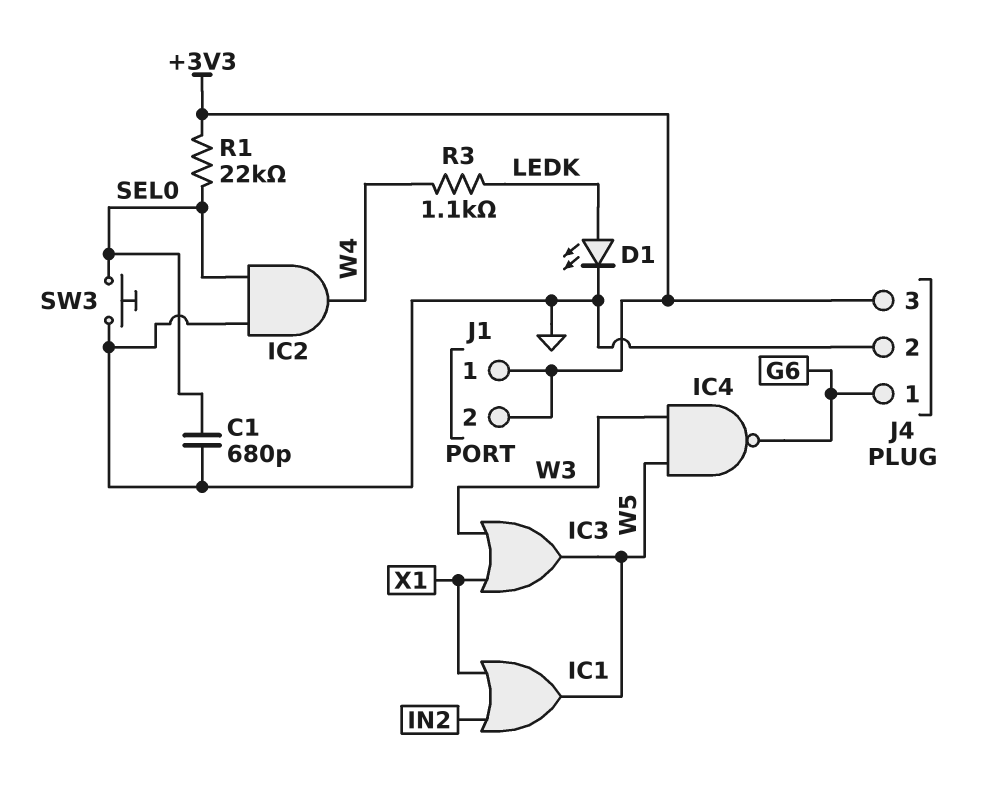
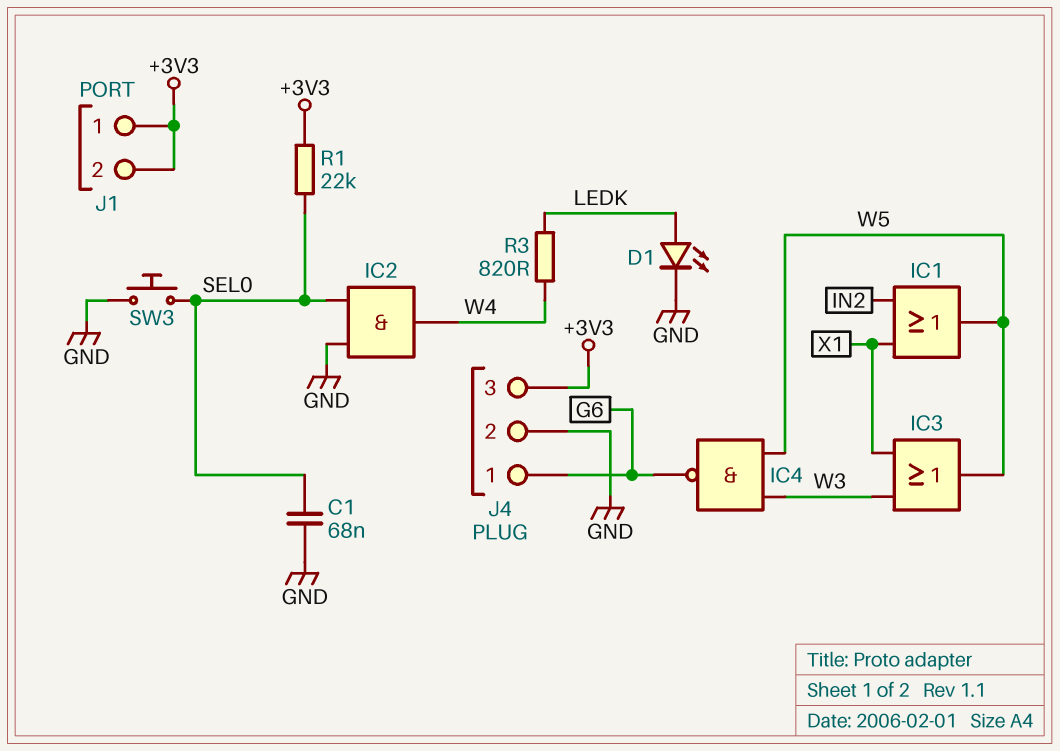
C1: 680pF (GND, SEL0) -> 68nF (GND, SEL0)
R3: 1.1k (LEDK, W4) -> 820 (LEDK, W4)

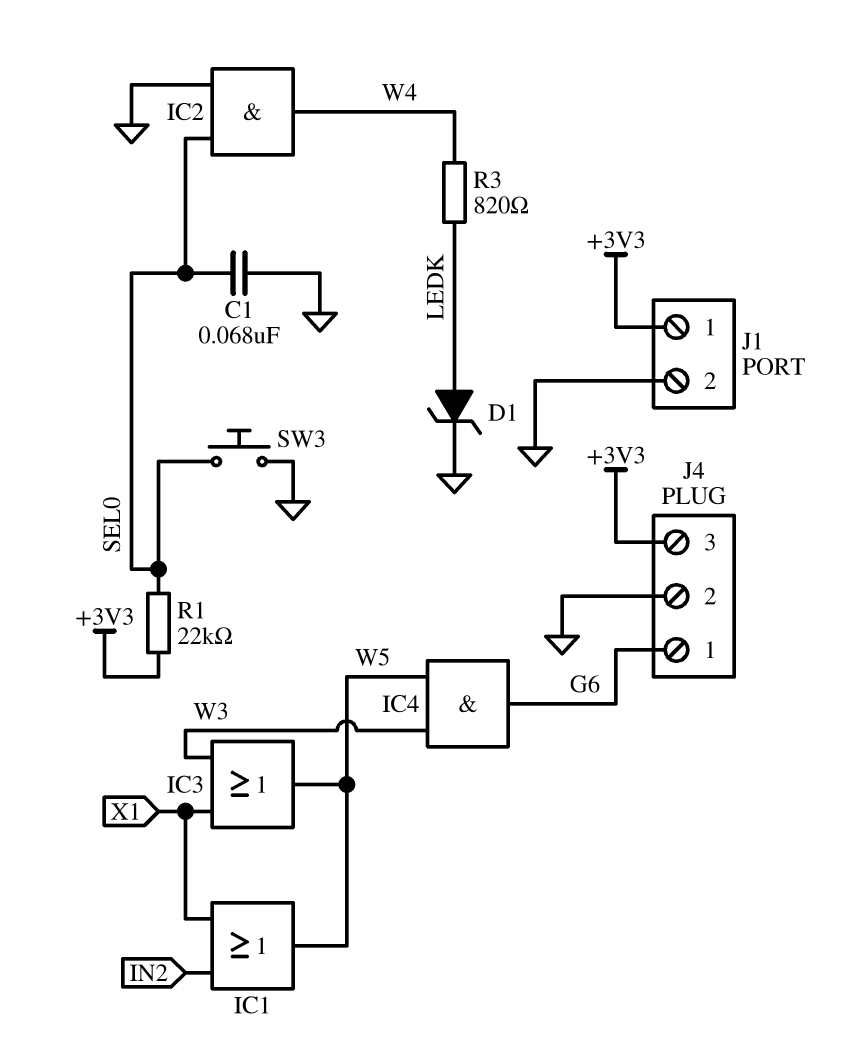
D1: LED (A LEDK, K GND) -> zener (A LEDK, K GND)
IC4: NAND (in W3, in W5, out G6) -> AND (in W3, in W5, out G6)
J1 pin 2: +3V3 -> GND

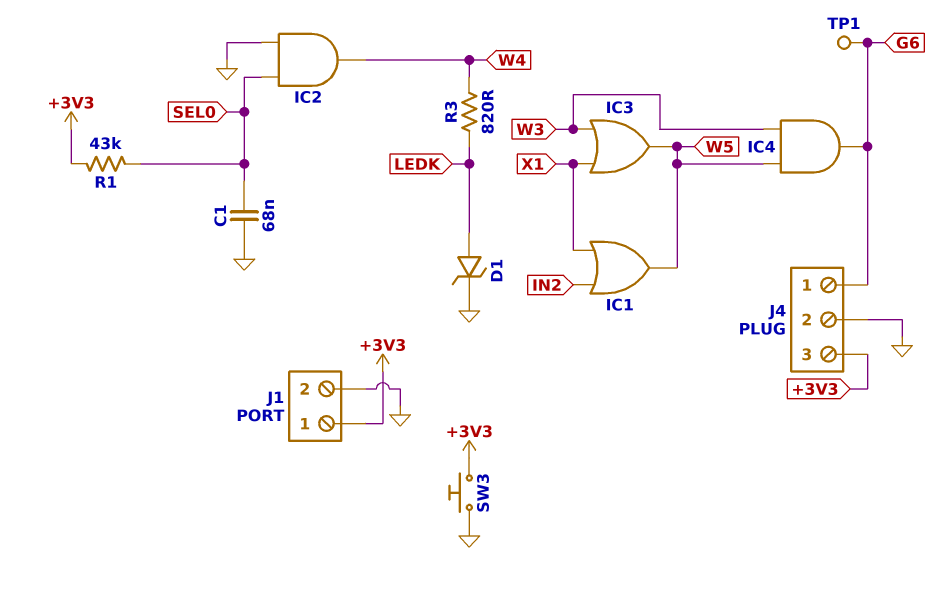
R1: 22k (+3V3, SEL0) -> 43k (+3V3, SEL0)
SW3: button (GND, SEL0) -> button (+3V3, GND)
TP1: none -> test point (G6)

